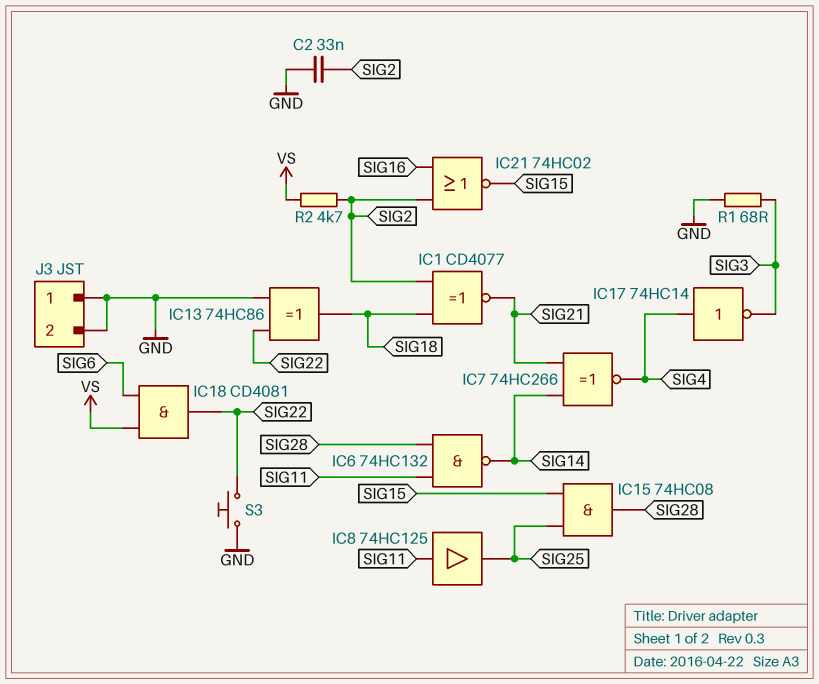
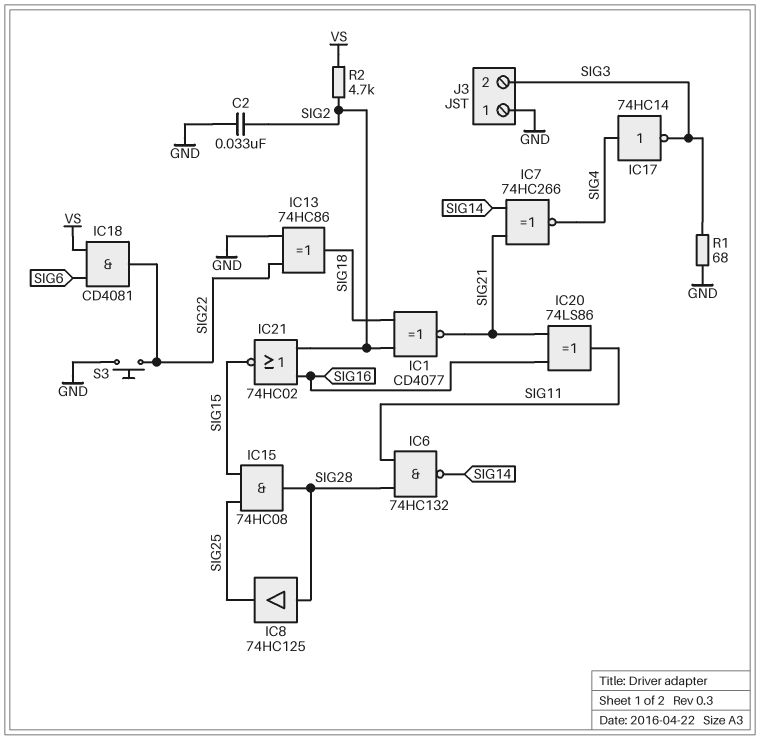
IC8: buffer 74HC125 (in SIG11, out SIG25) -> buffer 74HC125 (in SIG28, out SIG25)
IC20: none -> XOR 74LS86 (in SIG16, in SIG21, out SIG11)
J3 pin 2: GND -> SIG3

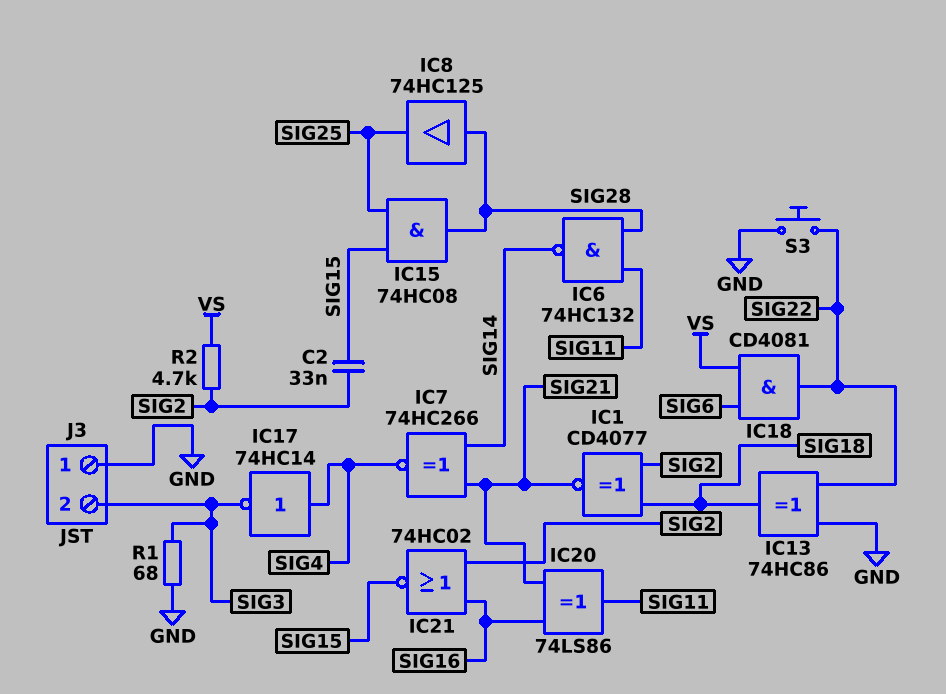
C2: 33nF (GND, SIG2) -> 33nF (SIG2, SIG15)

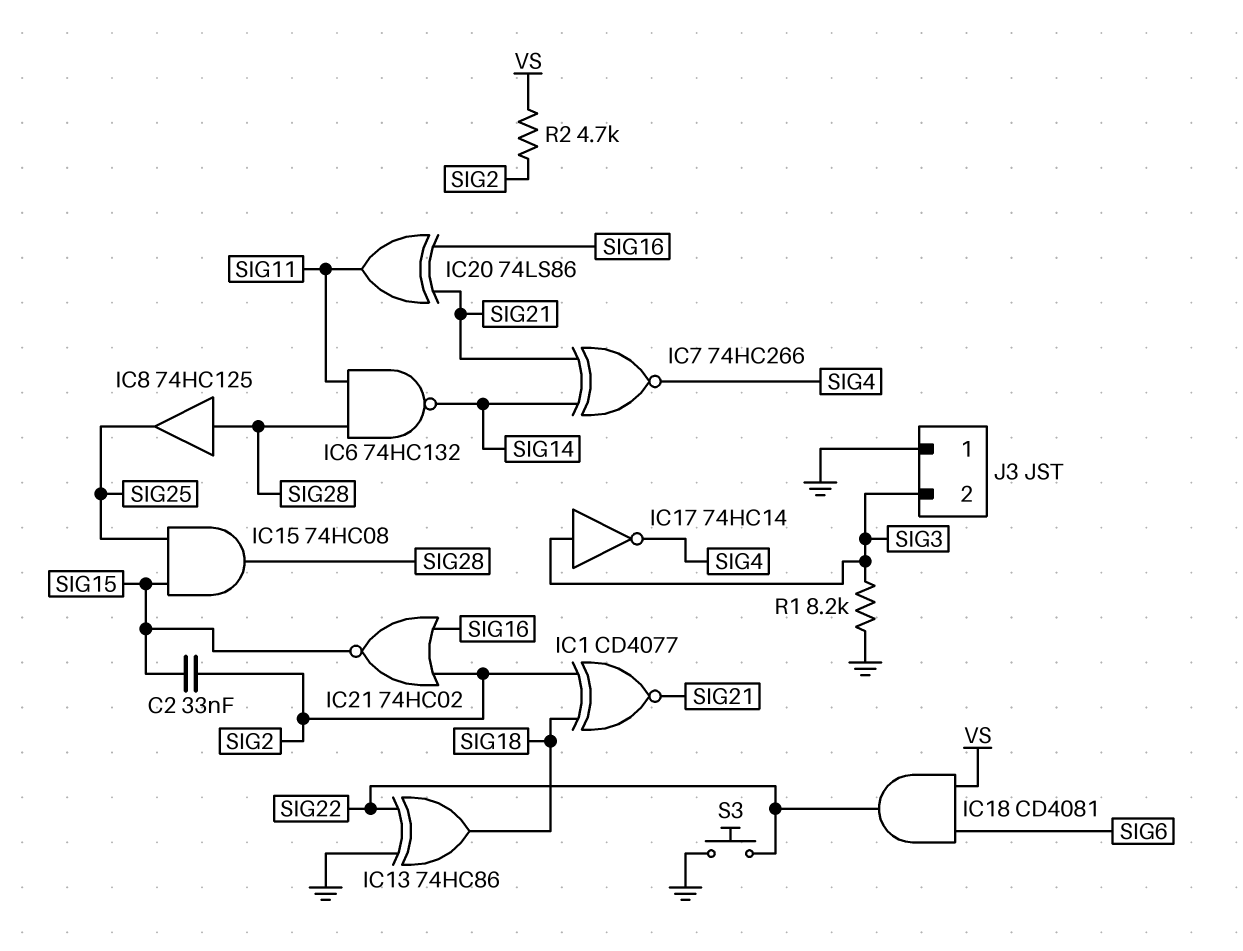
IC17: NOT 74HC14 (in SIG4, out SIG3) -> NOT 74HC14 (in SIG3, out SIG4)
R1: 68 (GND, SIG3) -> 8.2k (GND, SIG3)

